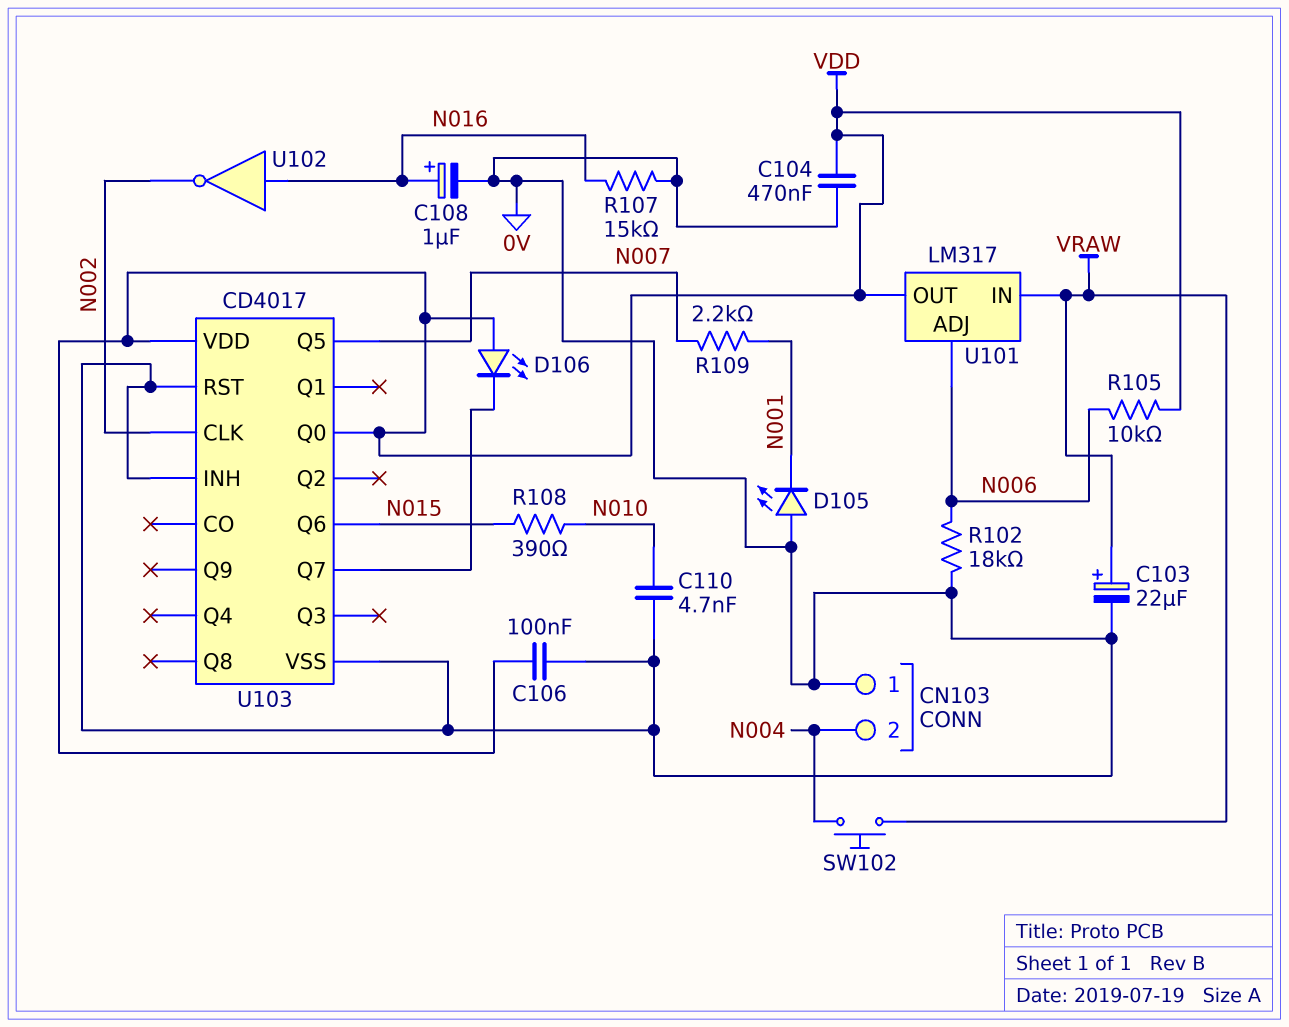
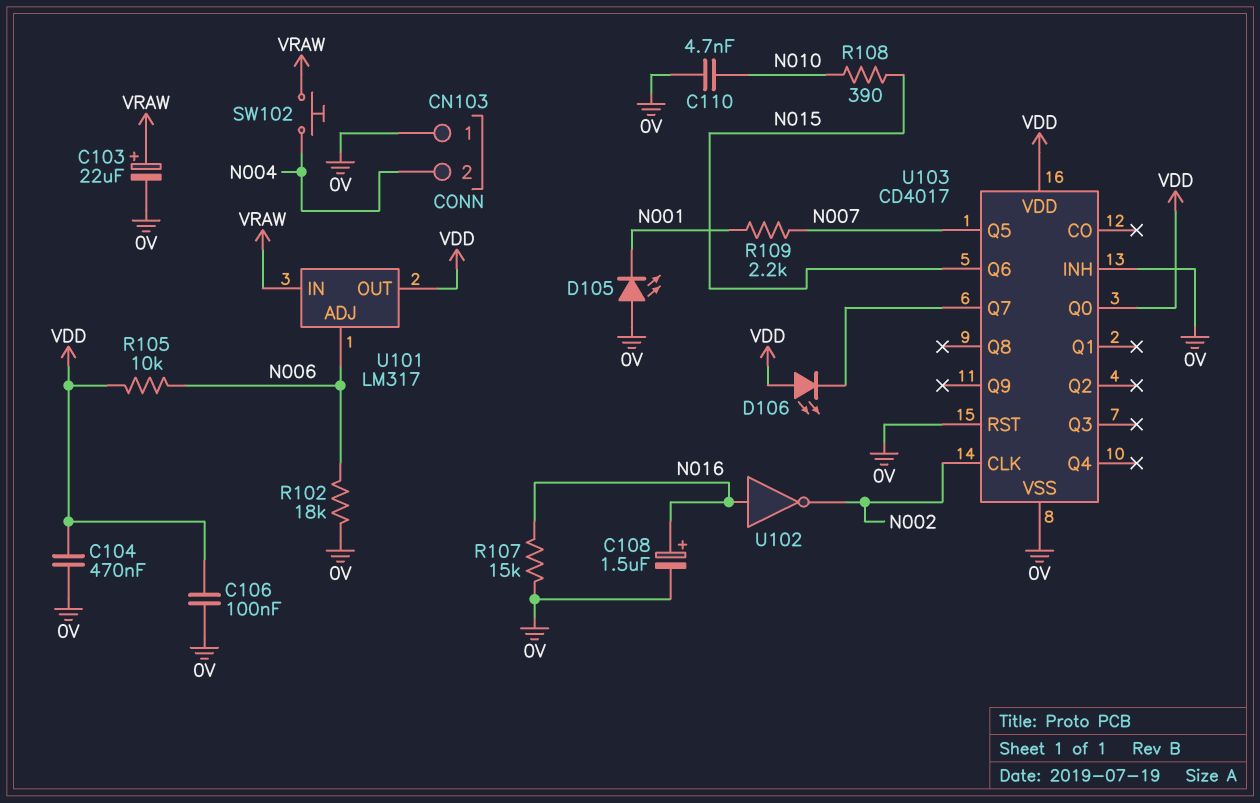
C108: 1uF (plus N016, minus 0V) -> 1.5uF (plus N016, minus 0V)

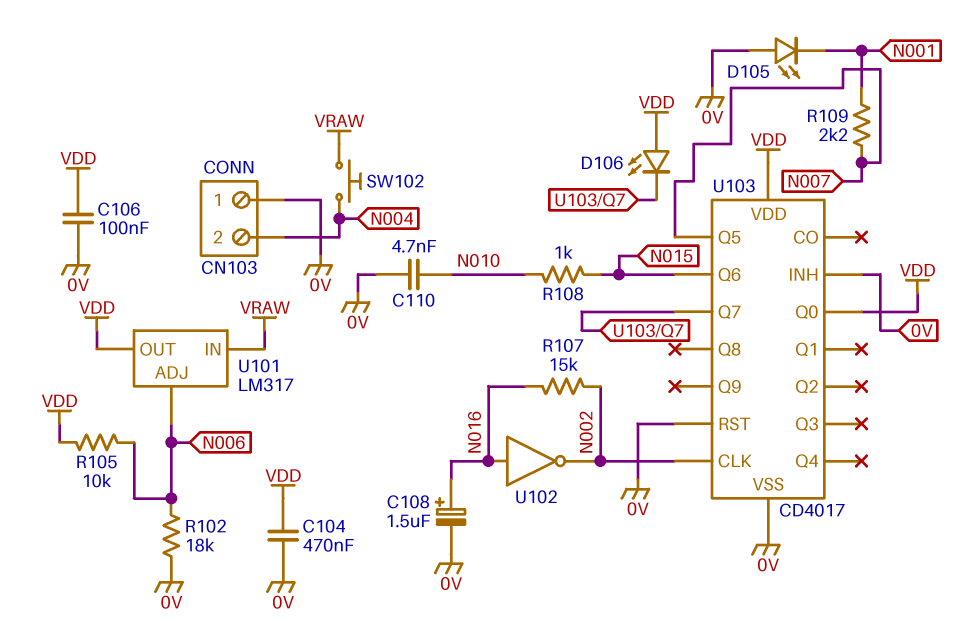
C103: 22uF (plus VRAW, minus 0V) -> none
R107: 15k (0V, N016) -> 15k (N002, N016)
R108: 390 (N010, N015) -> 1k (N010, N015)

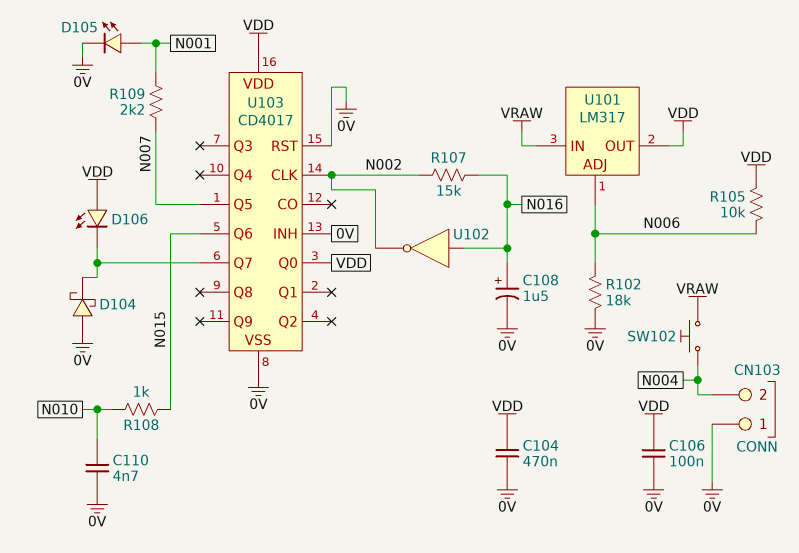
D104: none -> schottky (A 0V, K U103/Q7)
D105: LED (A 0V, K N001) -> LED (A N001, K 0V)

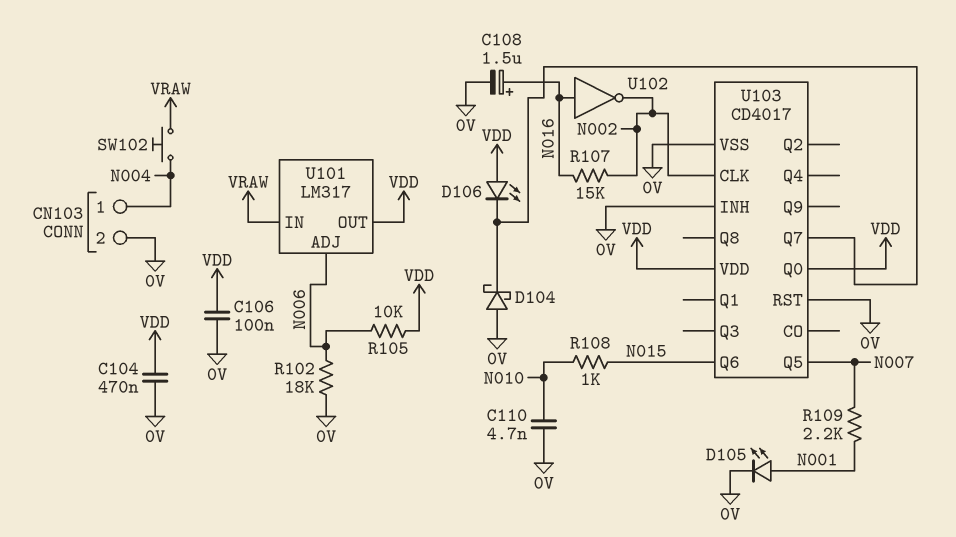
CN103 pin 1: 0V -> N004
CN103 pin 2: N004 -> 0V

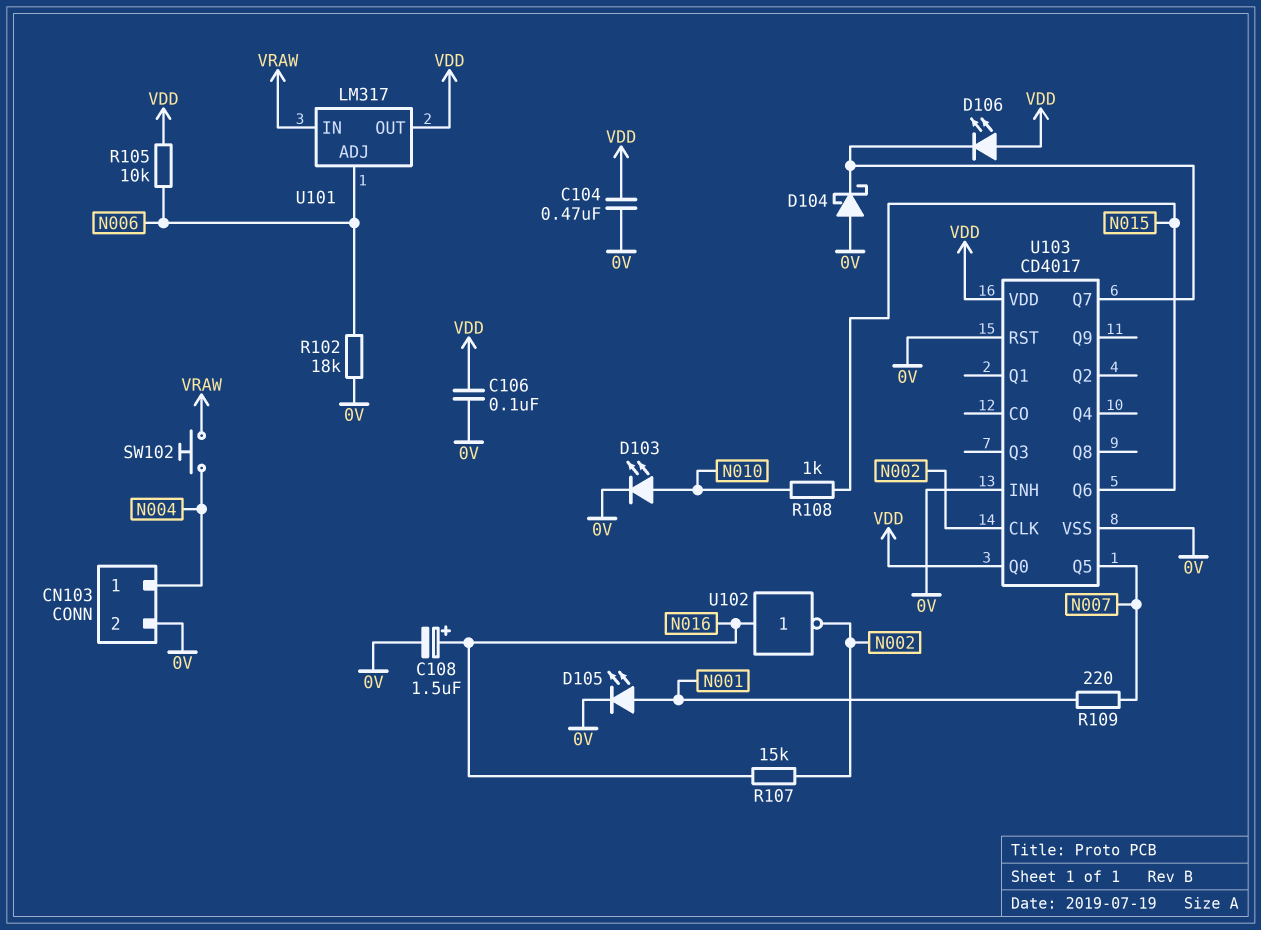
C110: 4.7nF (0V, N010) -> none
D103: none -> LED (A N010, K 0V)
R109: 2.2k (N001, N007) -> 220 (N001, N007)

